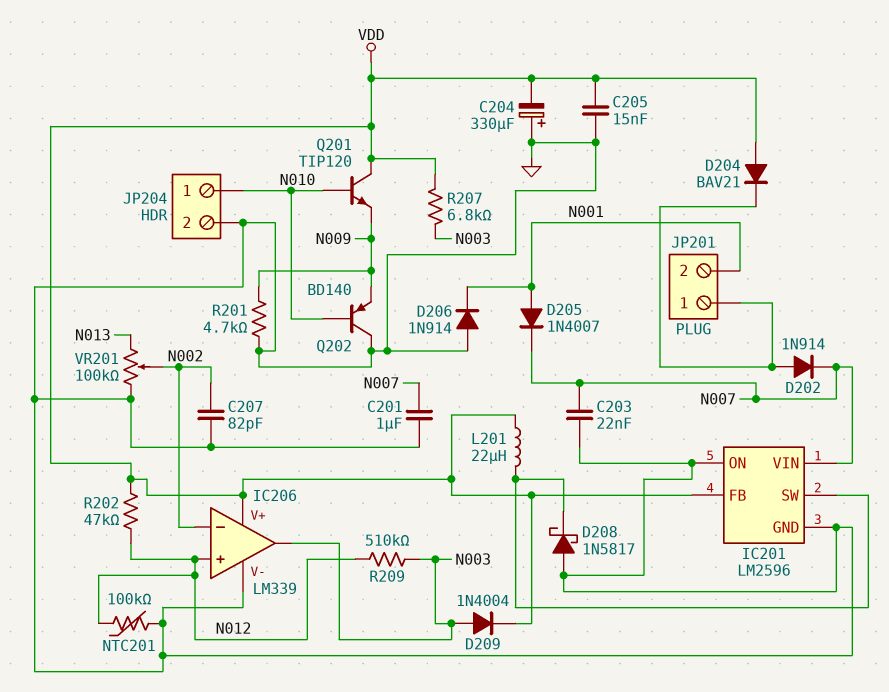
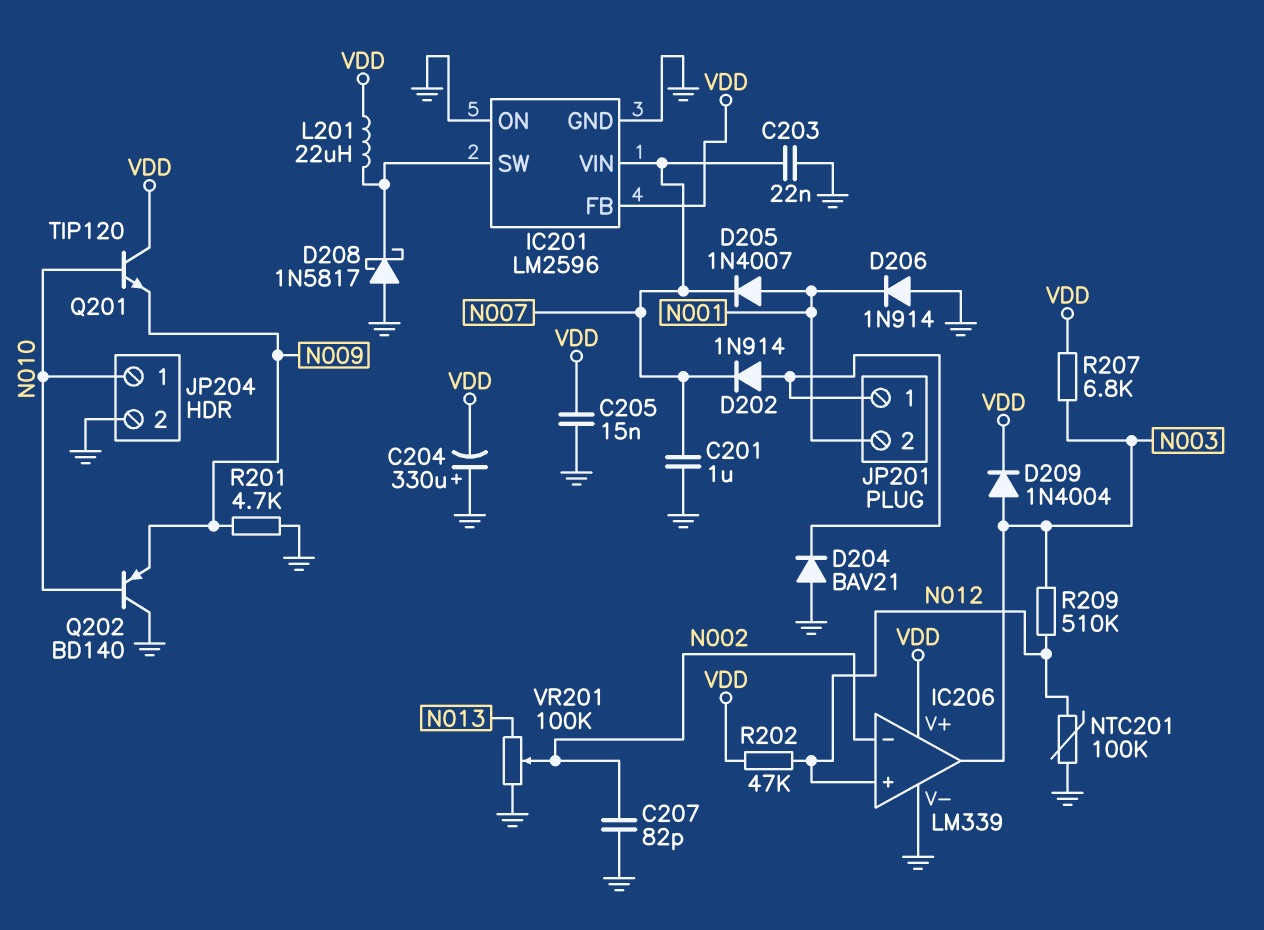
D204: diode BAV21 (A VDD, K JP201/1) -> diode BAV21 (A GND, K JP201/1)

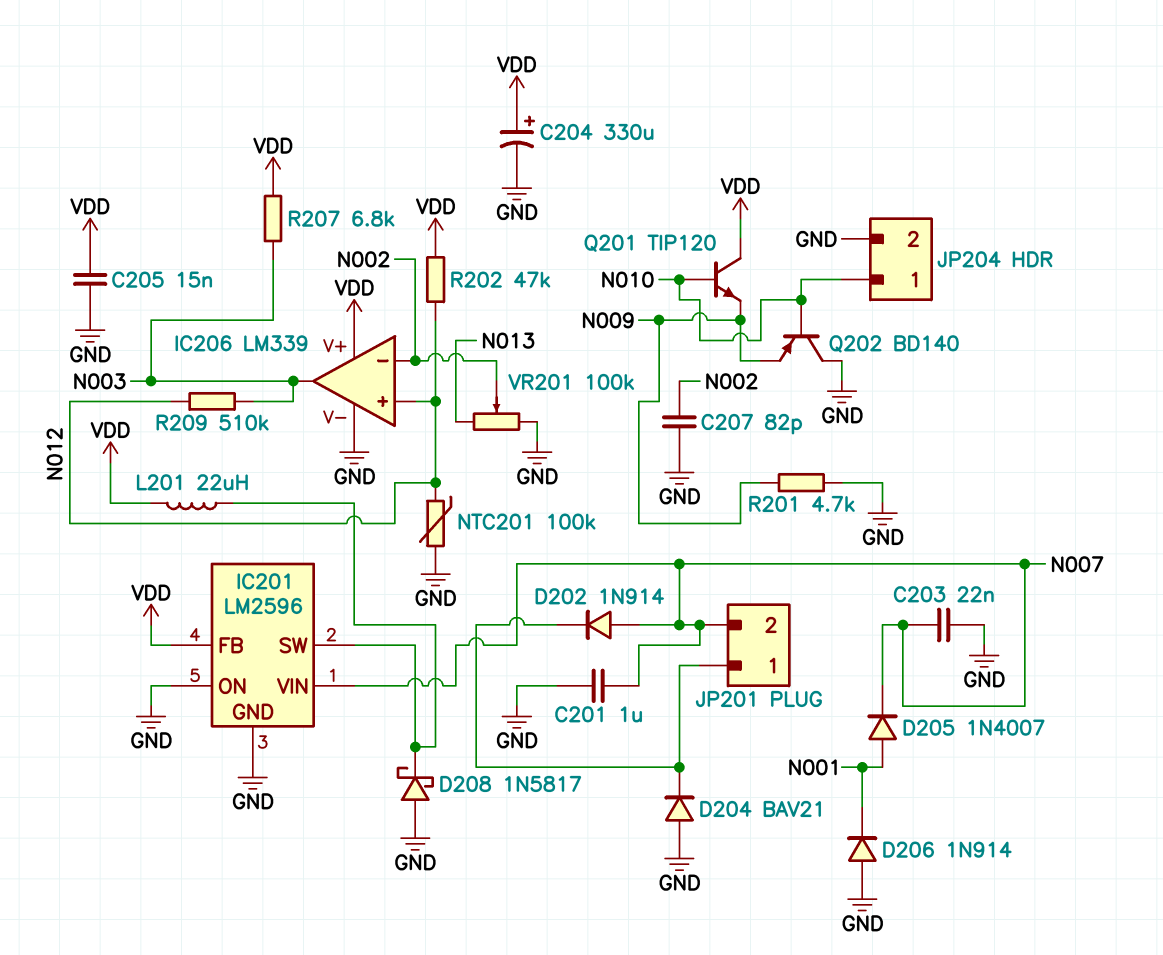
C204: 330uF (plus GND, minus VDD) -> 330uF (plus VDD, minus GND)
D202: diode 1N914 (A JP201/1, K N007) -> diode 1N914 (A N007, K JP201/1)
D209: diode 1N4004 (A N003, K VDD) -> none
JP201 pin 2: N001 -> N007

